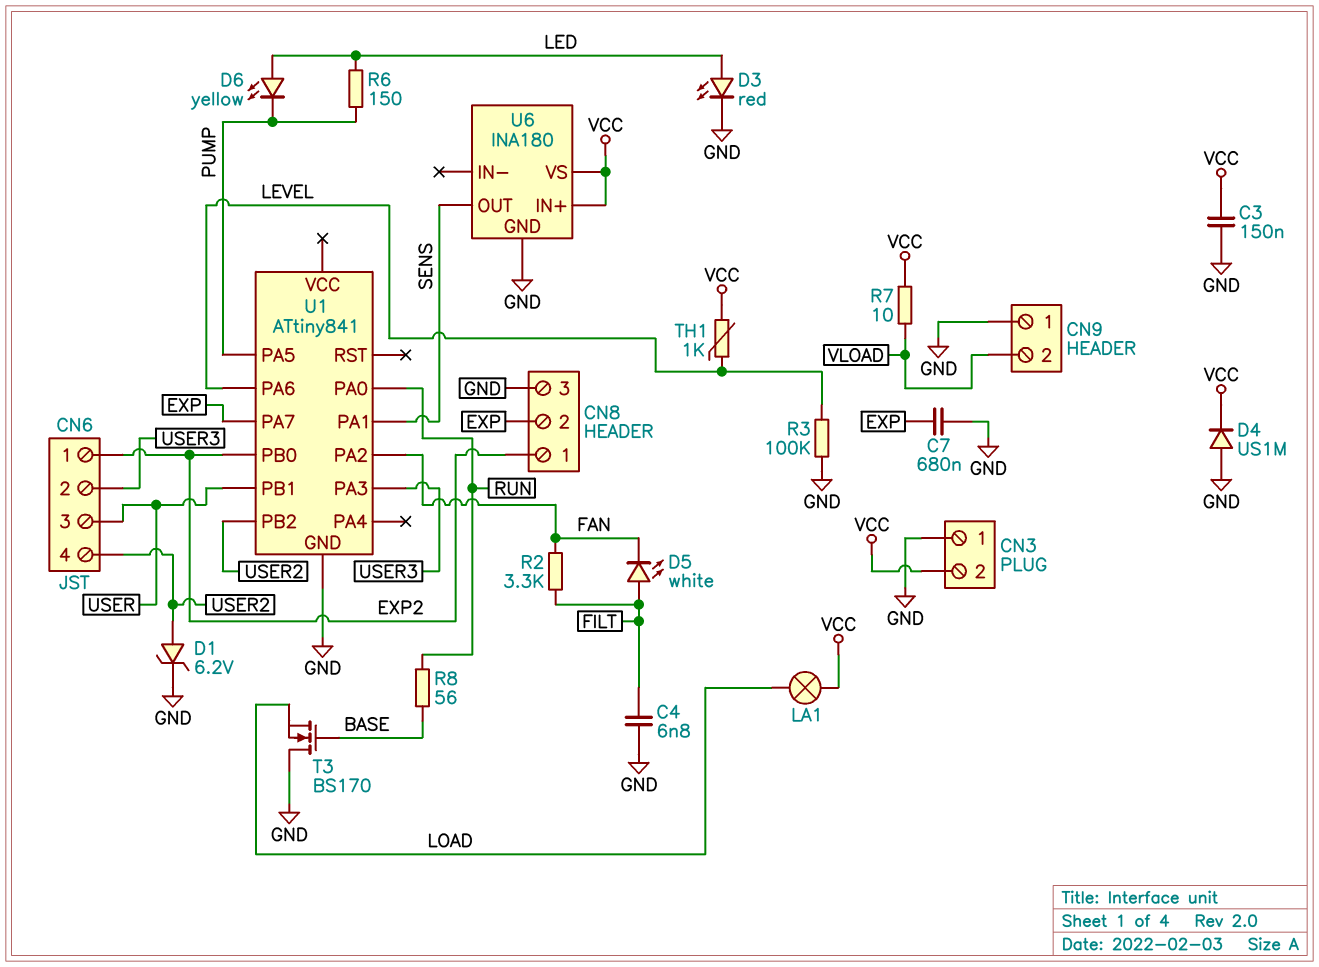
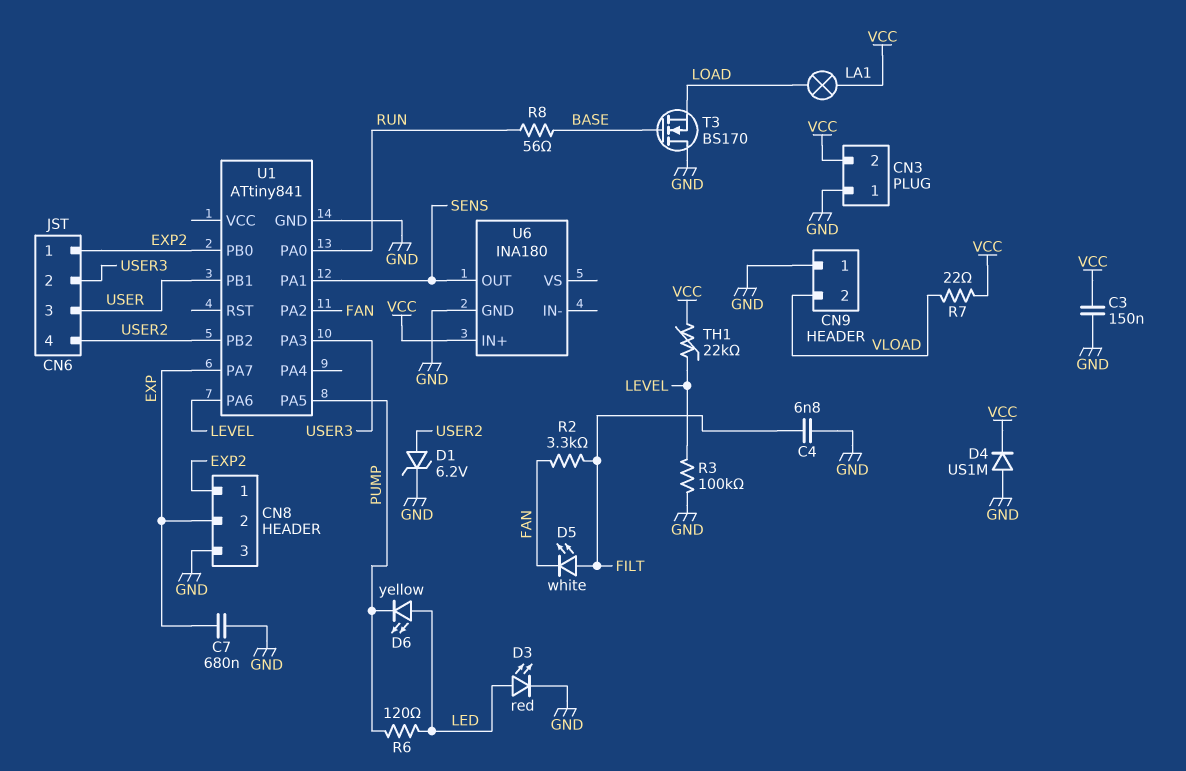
R6: 150 (LED, PUMP) -> 120 (LED, PUMP)
R7: 10 (VCC, VLOAD) -> 22 (VCC, VLOAD)
TH1: 1k (LEVEL, VCC) -> 22k (LEVEL, VCC)
U6 pin VS: VCC -> none

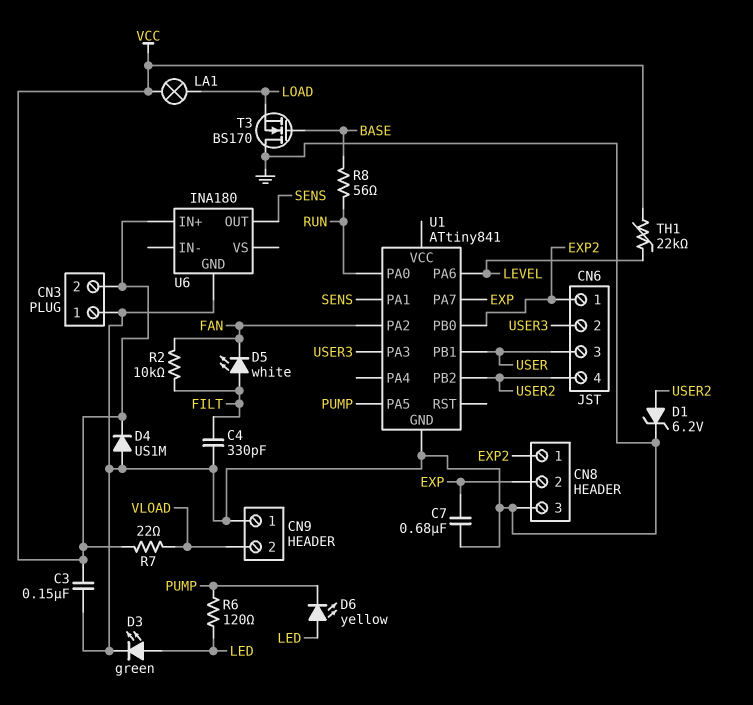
C4: 6.8nF (FILT, GND) -> 330pF (FILT, GND)
D3: LED red (A LED, K GND) -> LED green (A LED, K GND)
R2: 3.3k (FAN, FILT) -> 10k (FAN, FILT)
R3: 100k (GND, LEVEL) -> none

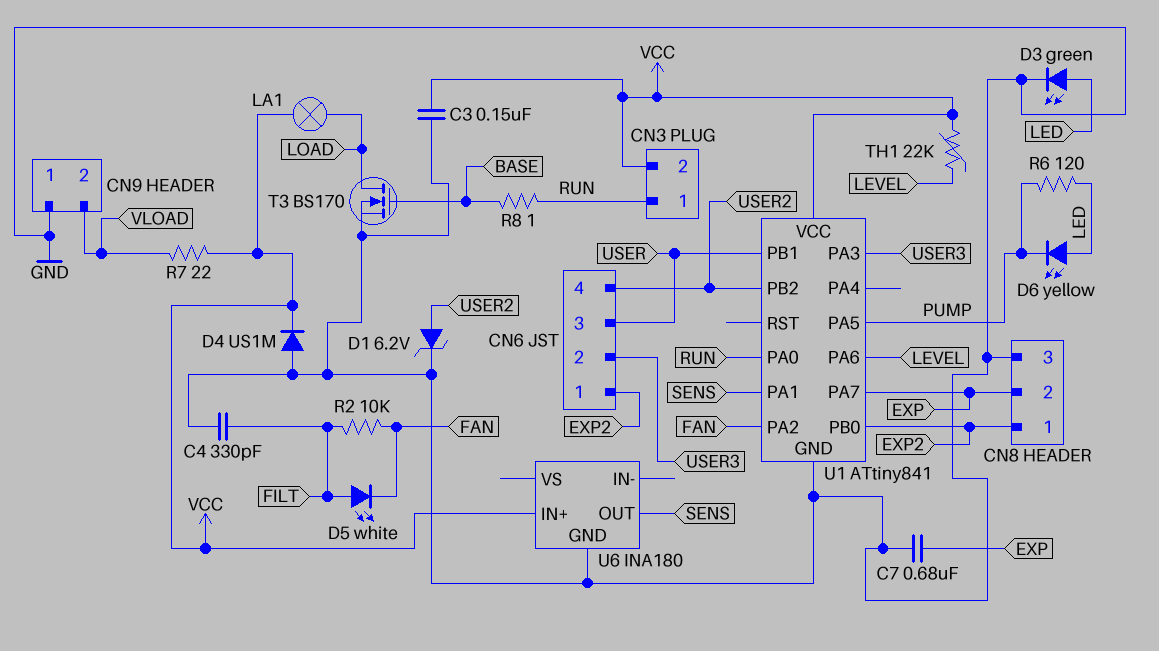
CN3 pin 1: GND -> RUN
R8: 56 (BASE, RUN) -> 1 (BASE, RUN)
T3: NMOS BS170 (G BASE, D GND, S LOAD) -> NMOS BS170 (G BASE, D LOAD, S GND)
U1 pin VCC: none -> VCC

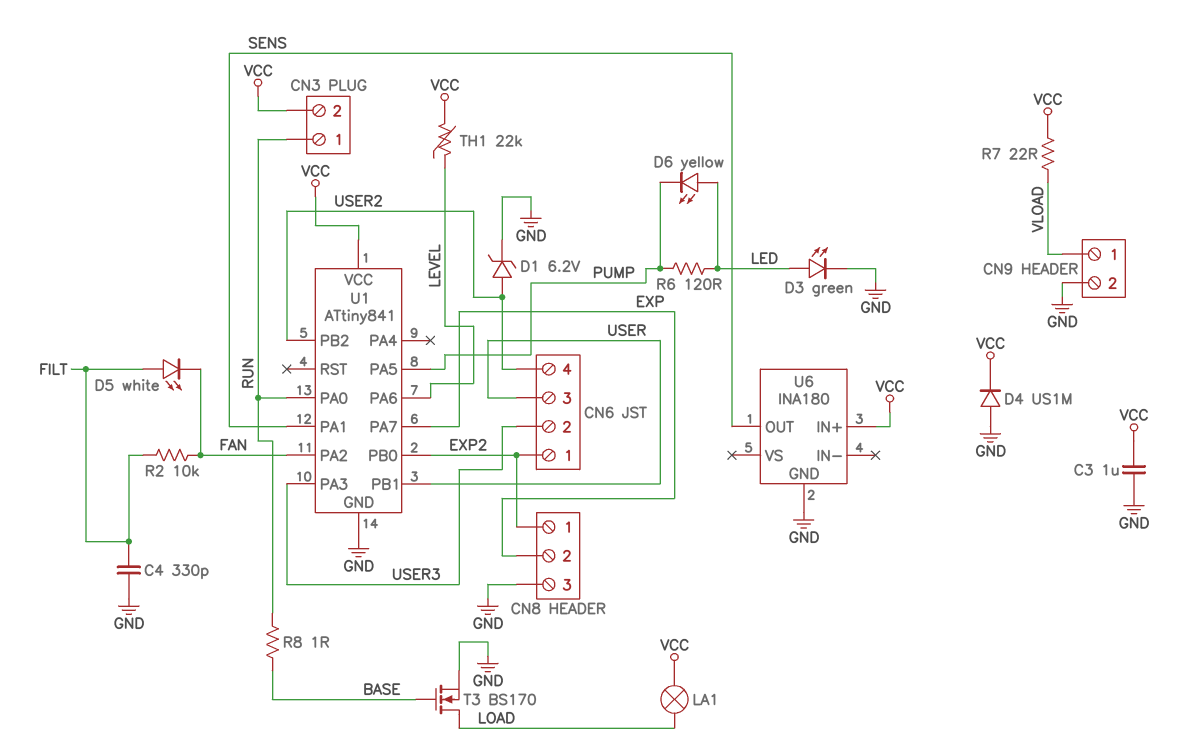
C3: 150nF (GND, VCC) -> 1uF (GND, VCC)
C7: 680nF (EXP, GND) -> none
CN9 pin 1: GND -> VLOAD
CN9 pin 2: VLOAD -> GND

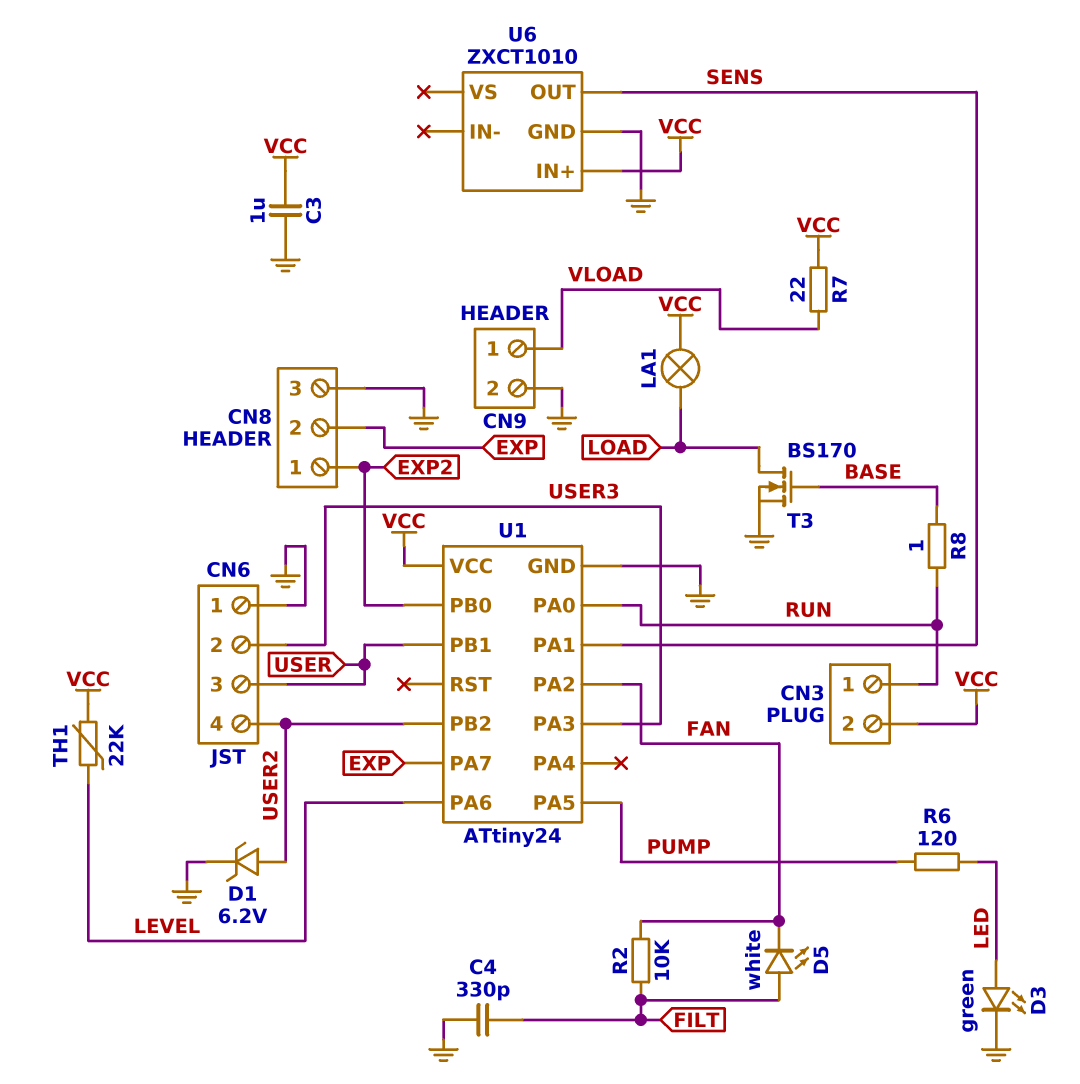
CN6 pin 1: EXP2 -> GND
D4: diode US1M (A GND, K VCC) -> none
D6: LED yellow (A LED, K PUMP) -> none
U1: ATtiny841 -> ATtiny24
U6: INA180 -> ZXCT1010

